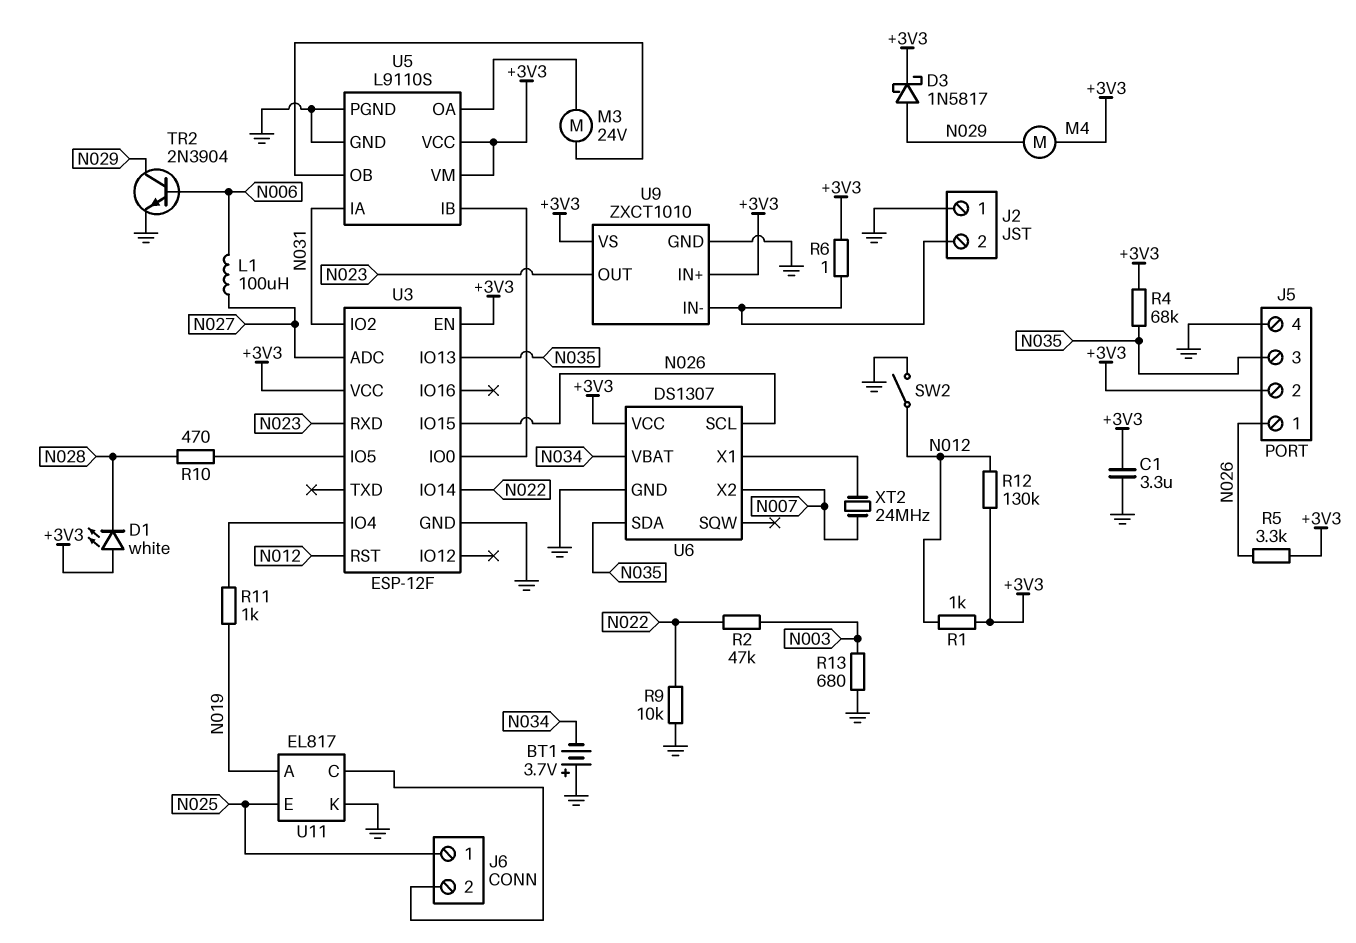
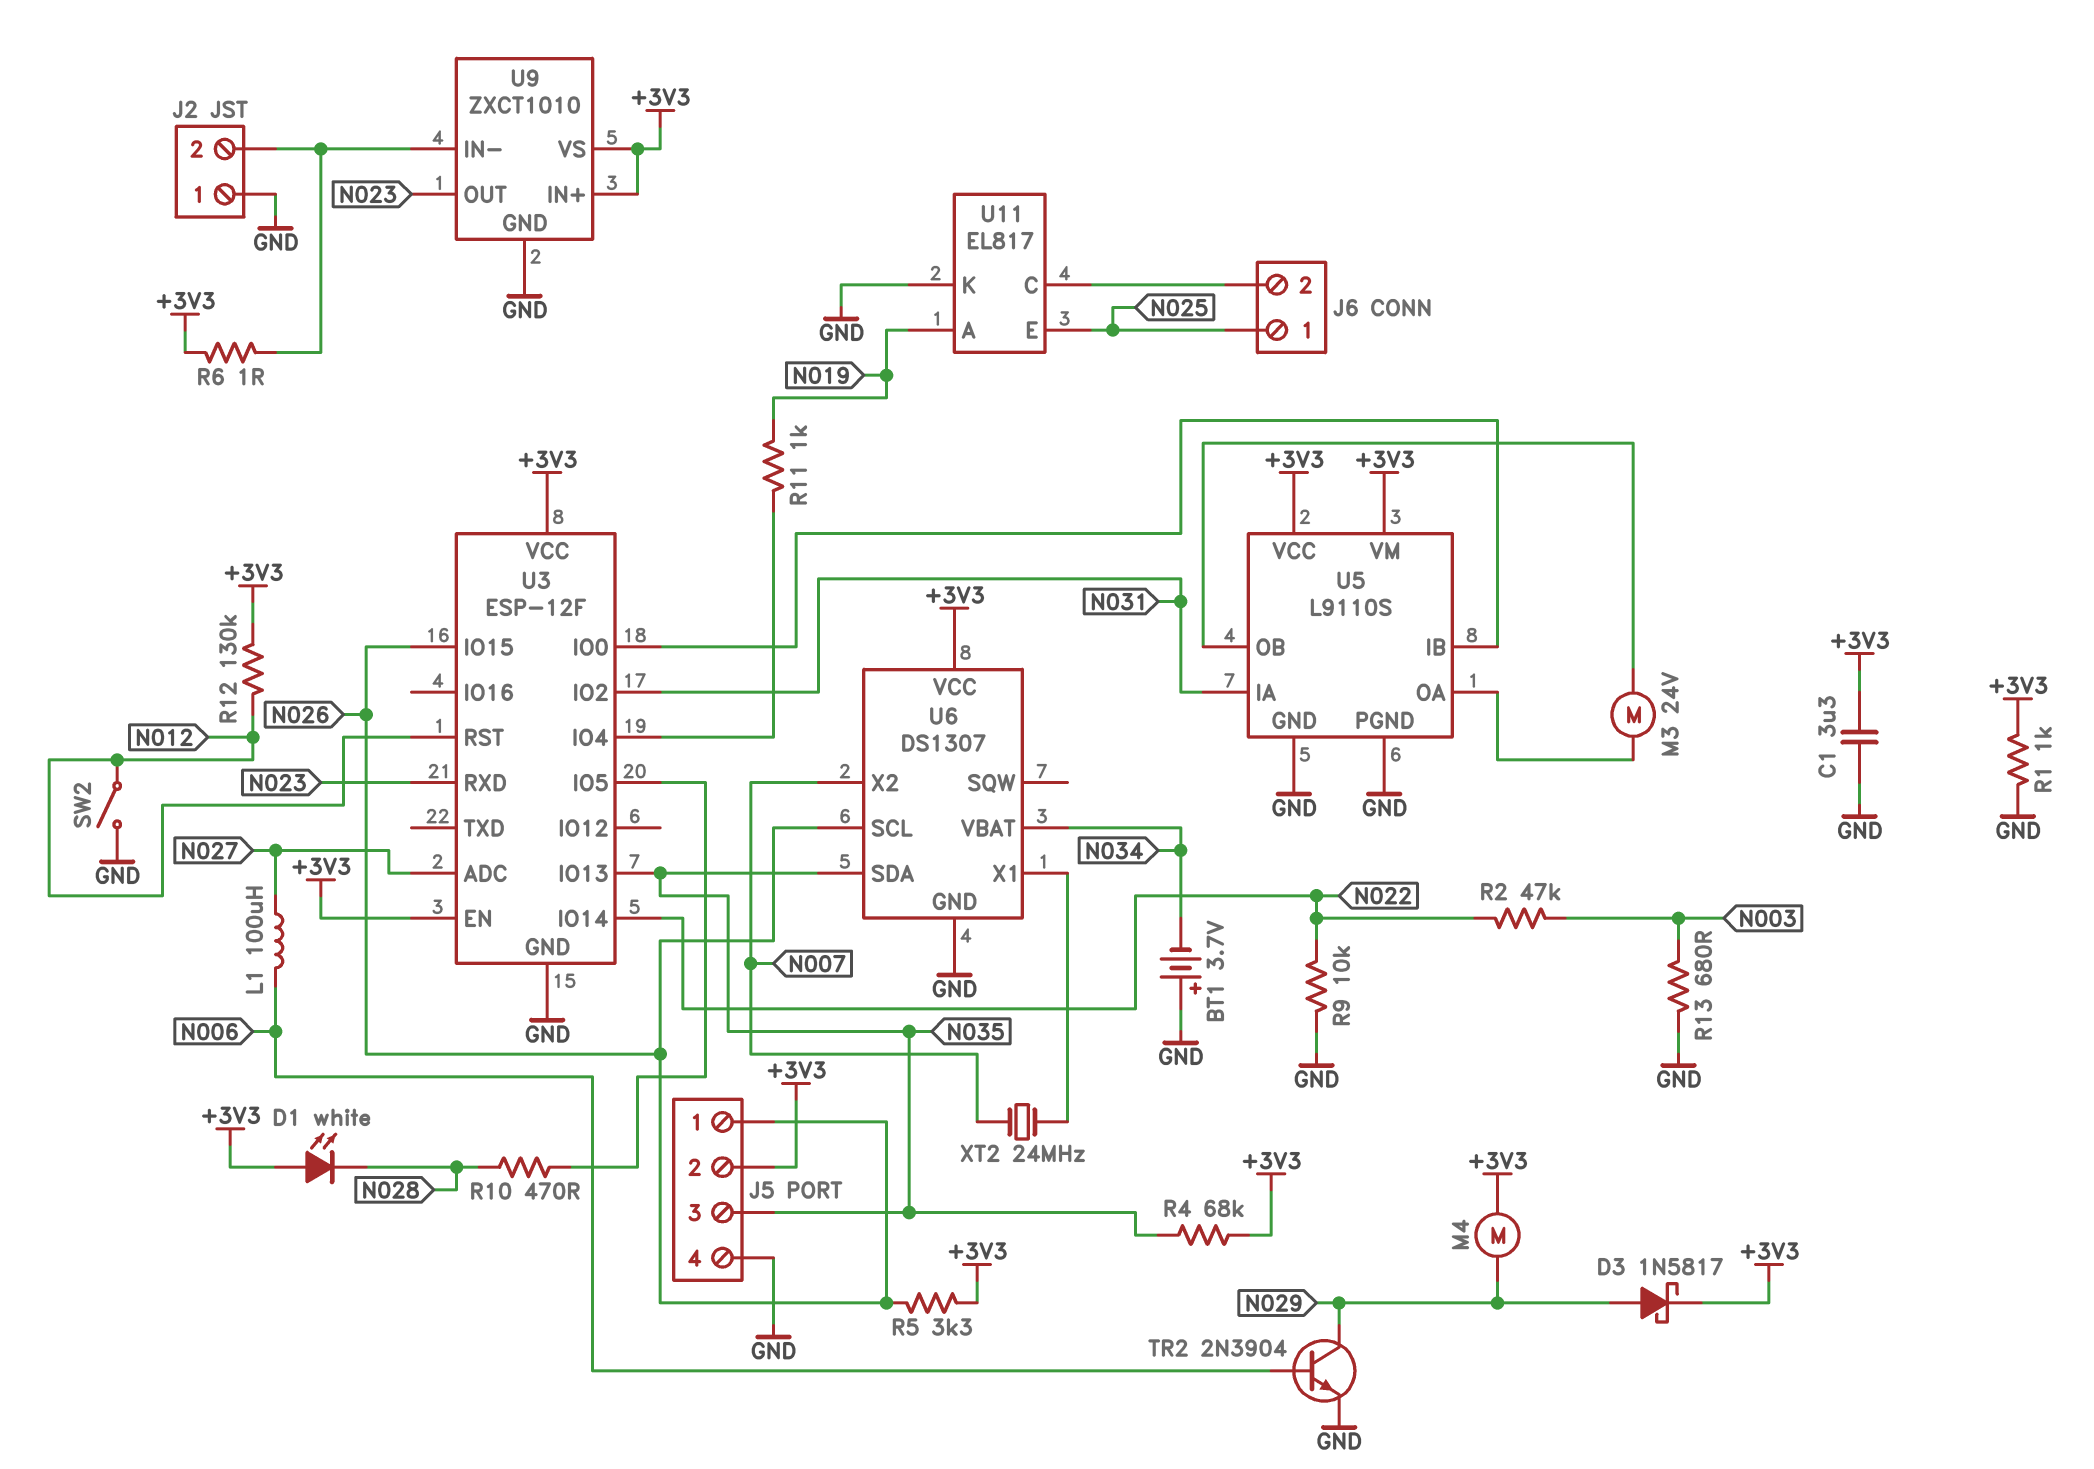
R1: 1k (+3V3, N012) -> 1k (+3V3, GND)

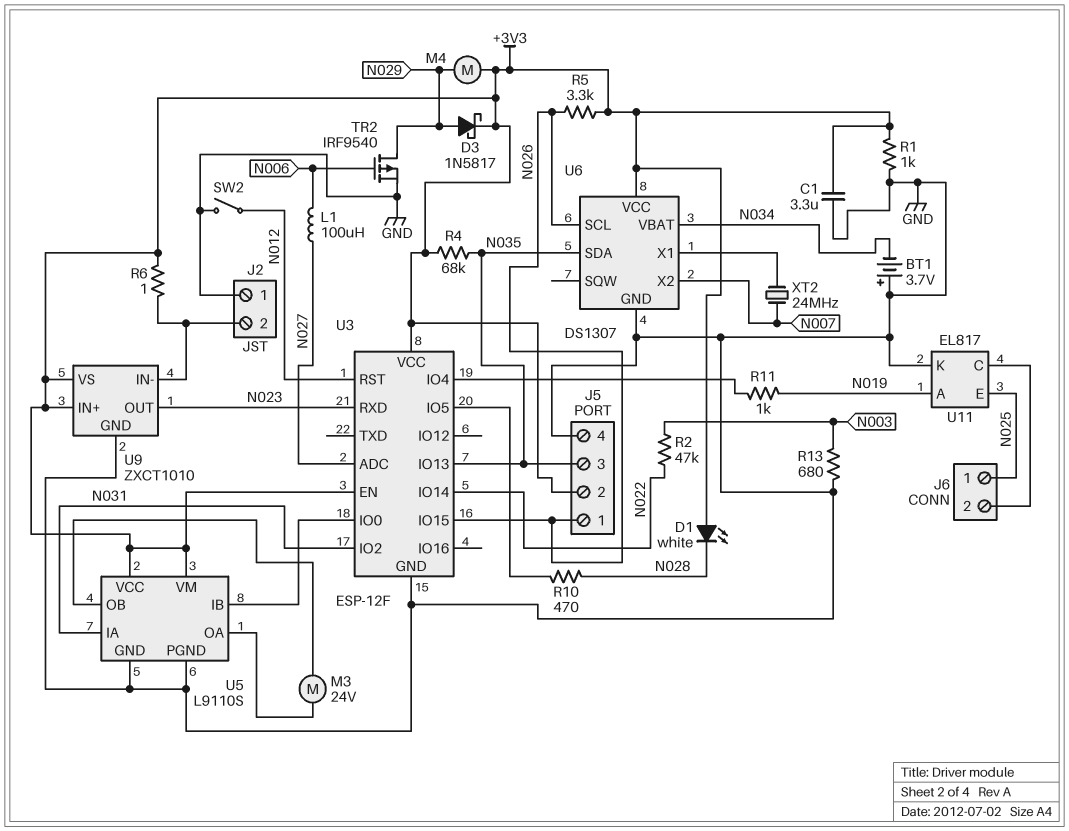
R9: 10k (GND, N022) -> none
R12: 130k (+3V3, N012) -> none
TR2: NPN 2N3904 (B N006, C N029, E GND) -> PMOS IRF9540 (G N006, D N029, S GND)

